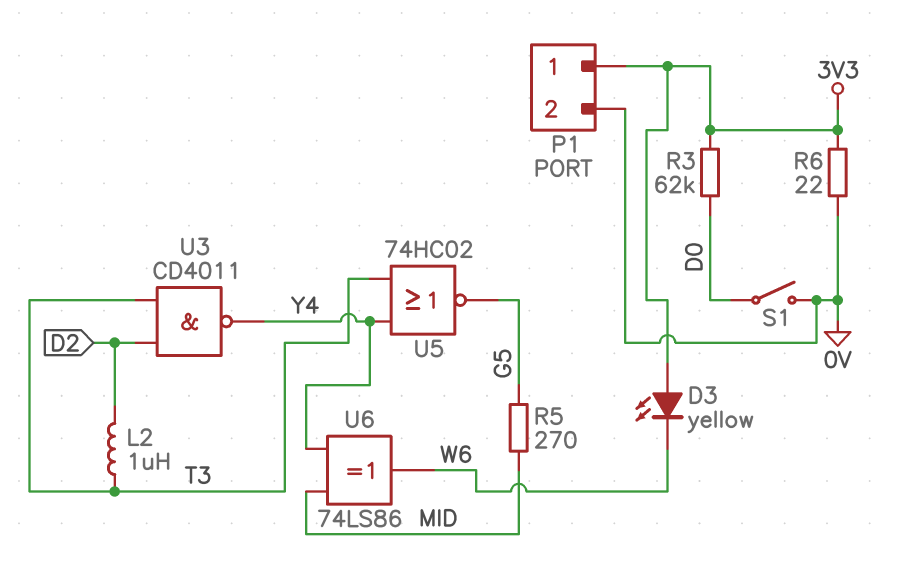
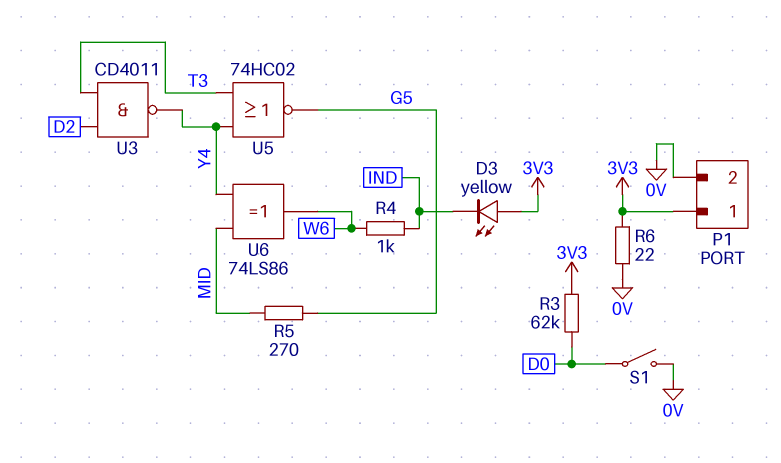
D3: LED yellow (A 3V3, K W6) -> LED yellow (A 3V3, K IND)
L2: 1uH (D2, T3) -> none
R4: none -> 1k (IND, W6)

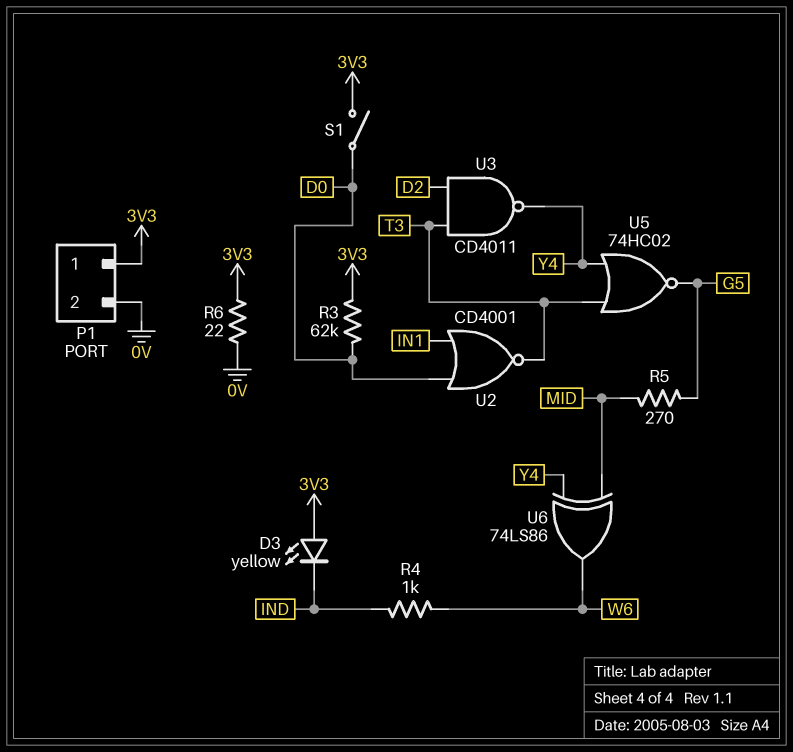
S1: switch (0V, D0) -> switch (3V3, D0)
U2: none -> NOR CD4001 (in D0, in IN1, out T3)

